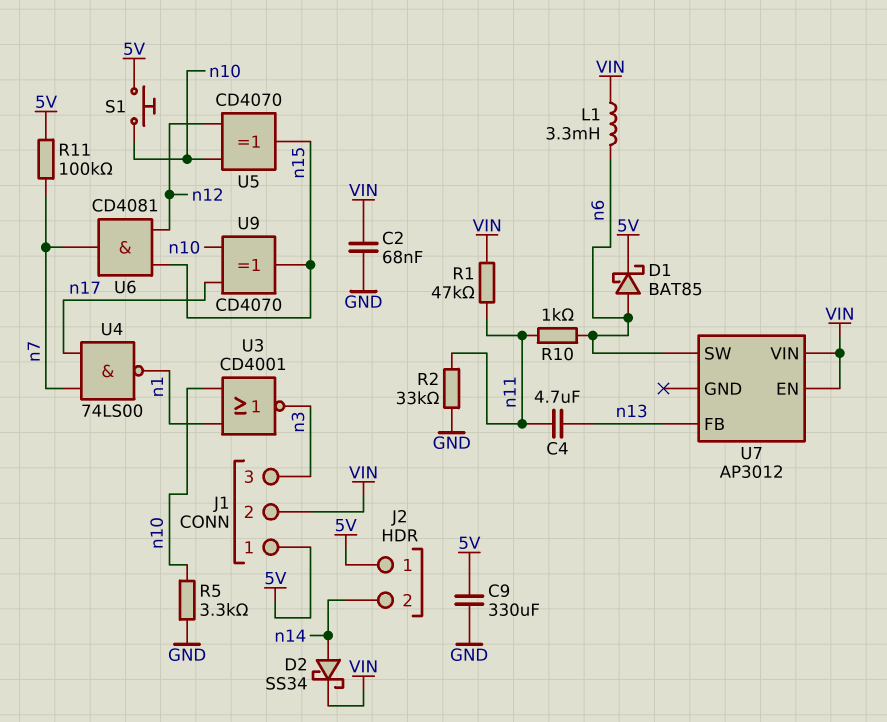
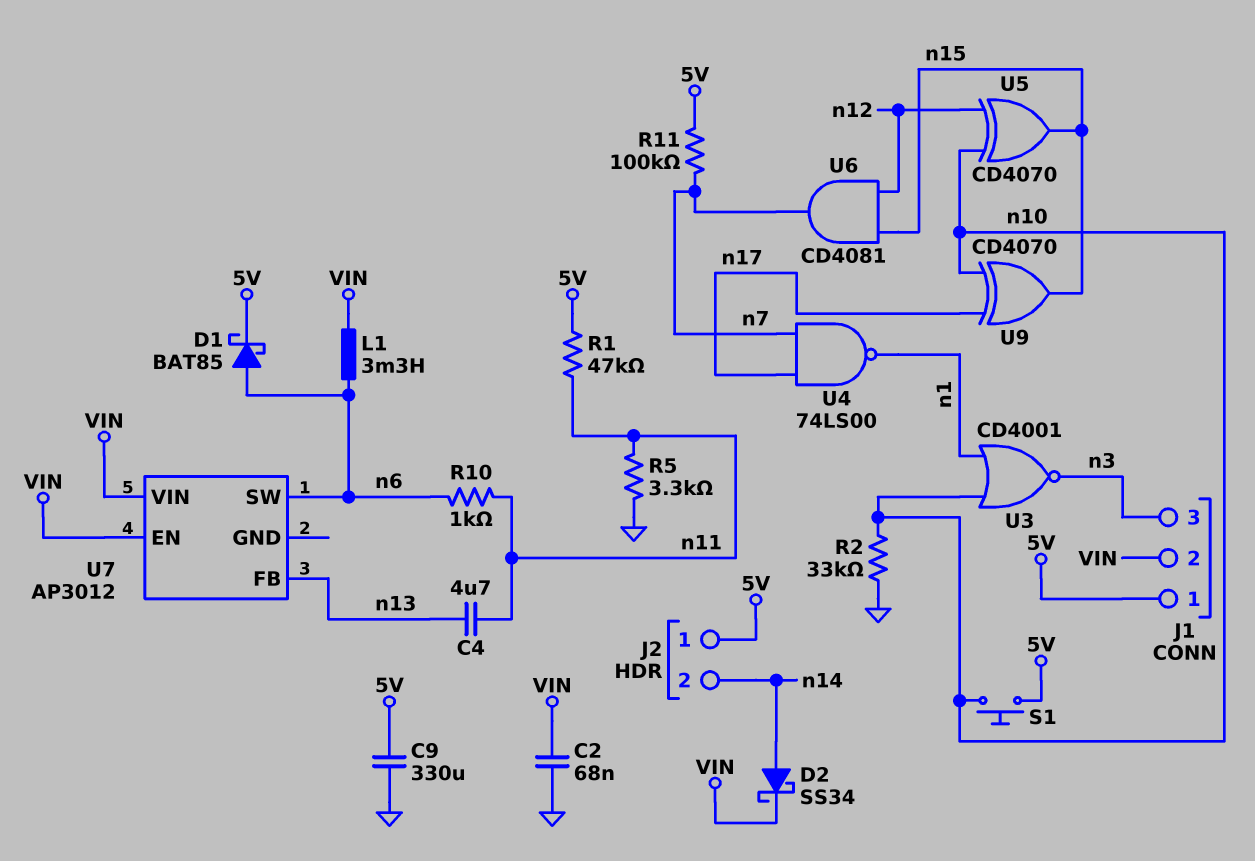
R1: 47k (VIN, n11) -> 47k (5V, n11)
R2: 33k (GND, n11) -> 33k (GND, n10)
R5: 3.3k (GND, n10) -> 3.3k (GND, n11)

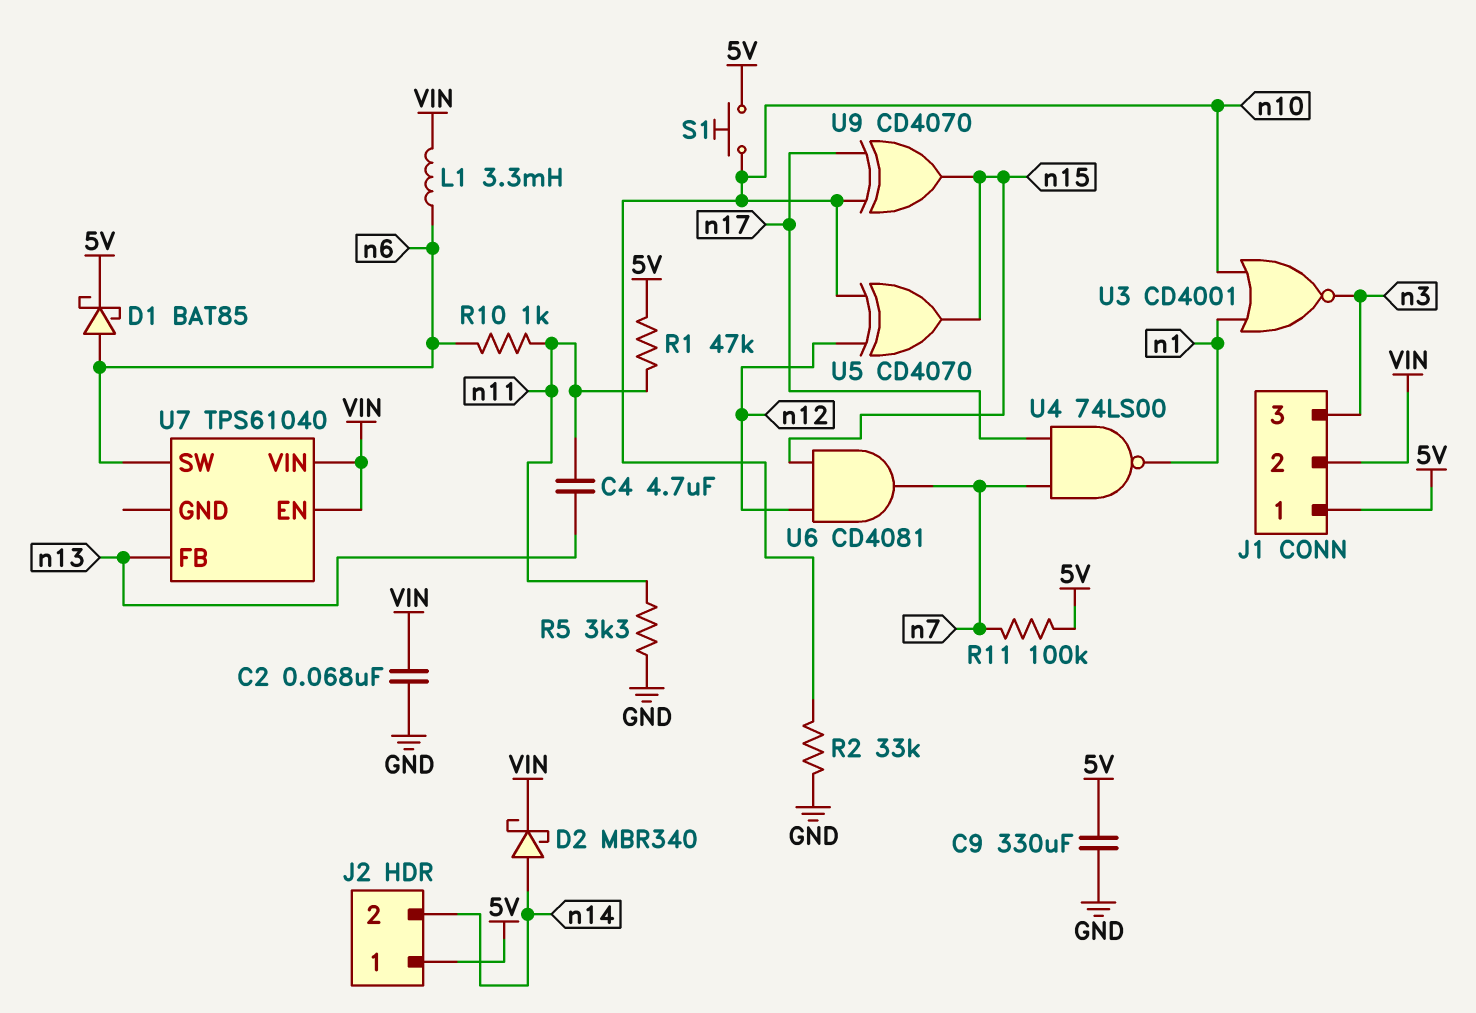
D2: schottky SS34 (A n14, K VIN) -> schottky MBR340 (A n14, K VIN)
U7: AP3012 -> TPS61040

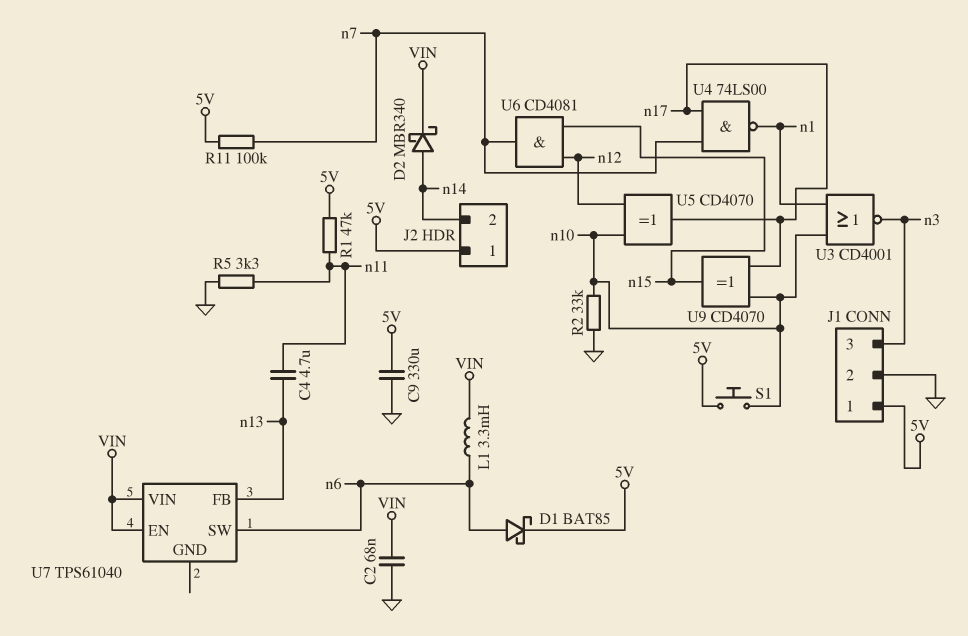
J1 pin 2: VIN -> GND
R10: 1k (n6, n11) -> none
U5: XOR CD4070 (in n10, in n12, out n15) -> XOR CD4070 (in n10, in n12, out n17)

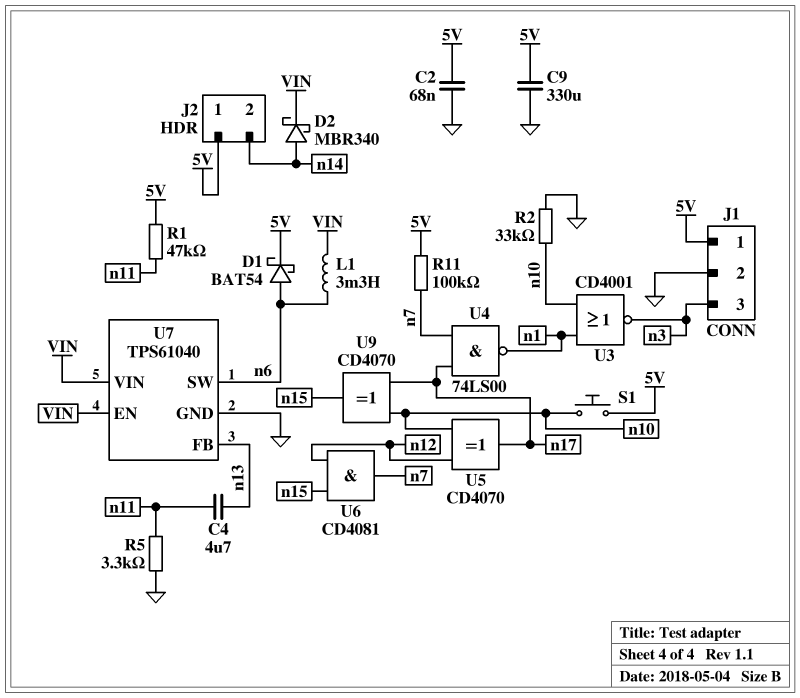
C2: 68nF (GND, VIN) -> 68nF (5V, GND)
D1: schottky BAT85 (A n6, K 5V) -> schottky BAT54 (A n6, K 5V)
U7 pin GND: none -> GND

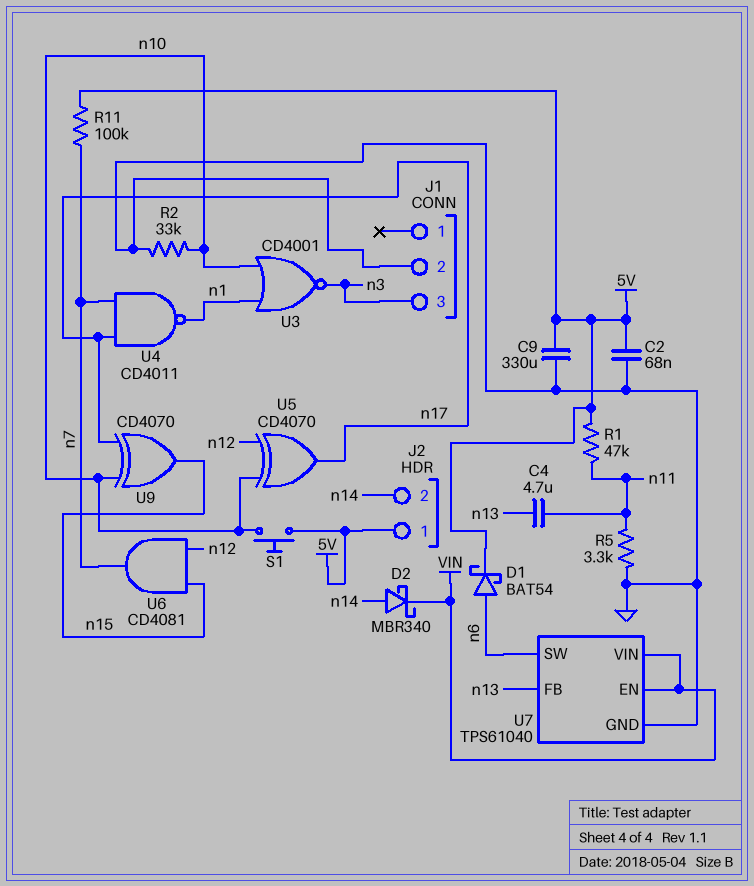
J1 pin 1: 5V -> none
L1: 3.3mH (VIN, n6) -> none
U4: NAND 74LS00 (in n7, in n17, out n1) -> NAND CD4011 (in n7, in n17, out n1)

